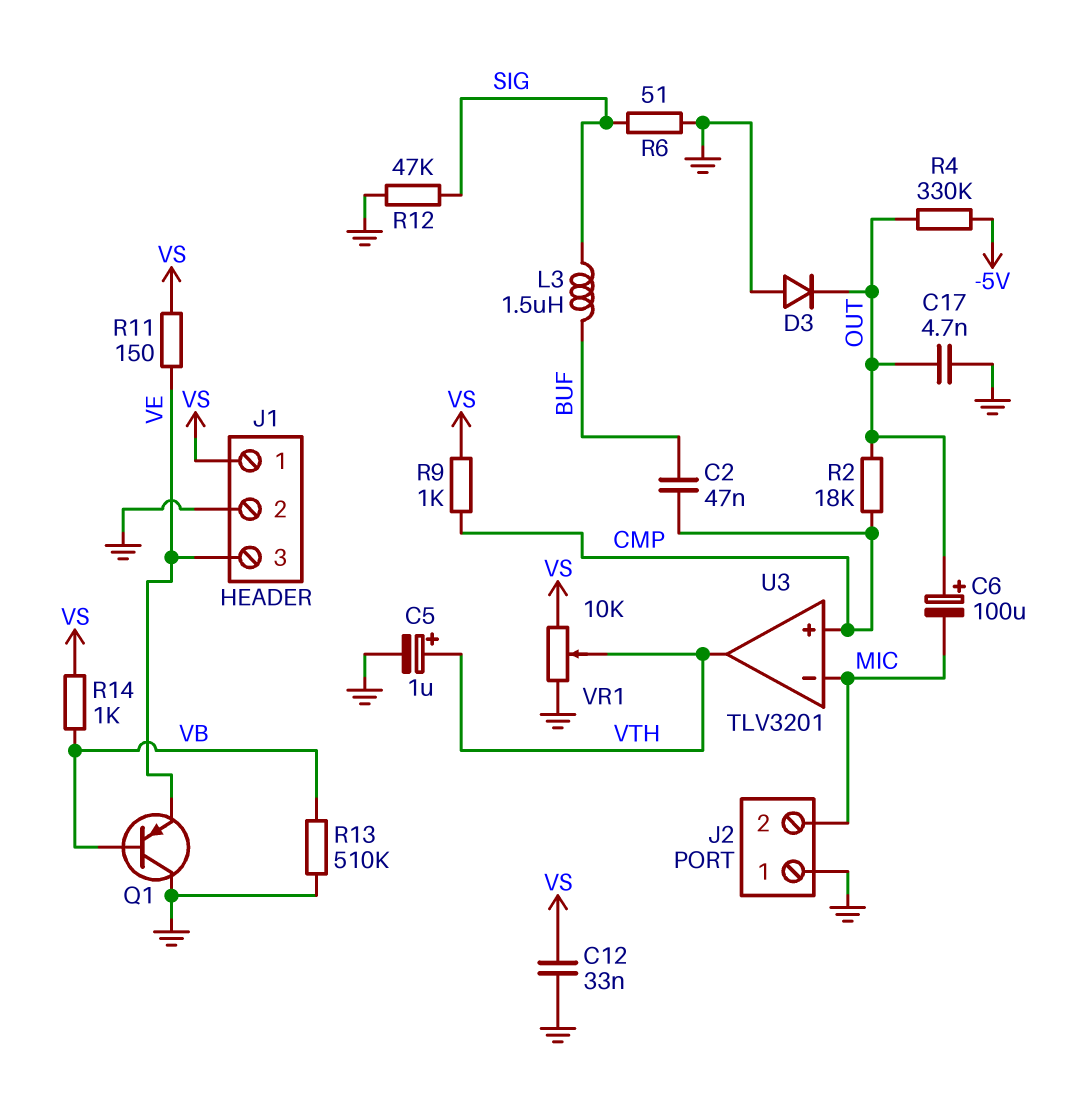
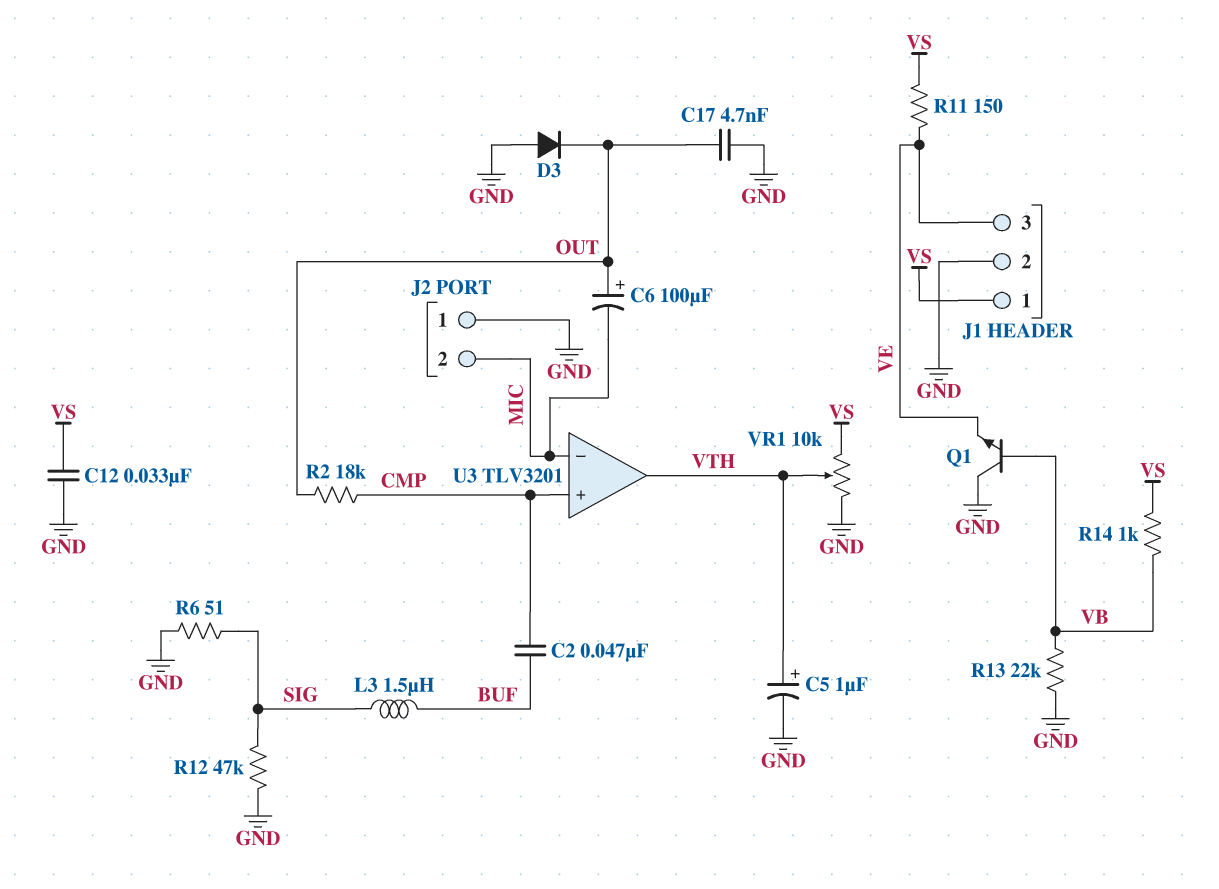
Q1: PNP (B VB, C GND, E VE) -> NPN (B VB, C GND, E VE)
R4: 330k (-5V, OUT) -> none
R9: 1k (CMP, VS) -> none
R13: 510k (GND, VB) -> 22k (GND, VB)

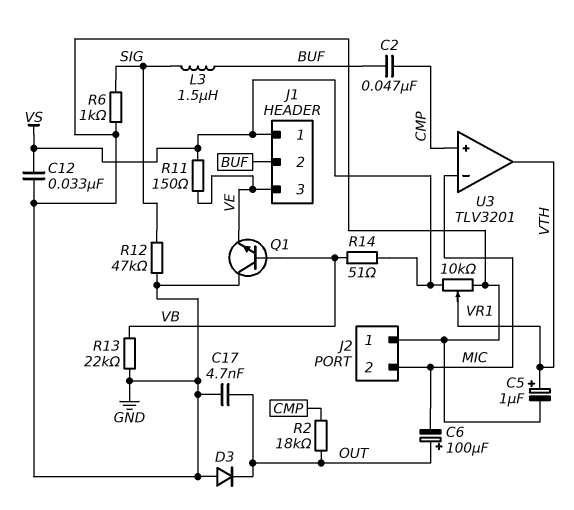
J1 pin 2: GND -> BUF
R6: 51 (GND, SIG) -> 1k (GND, SIG)
R14: 1k (VB, VS) -> 51 (VB, VS)

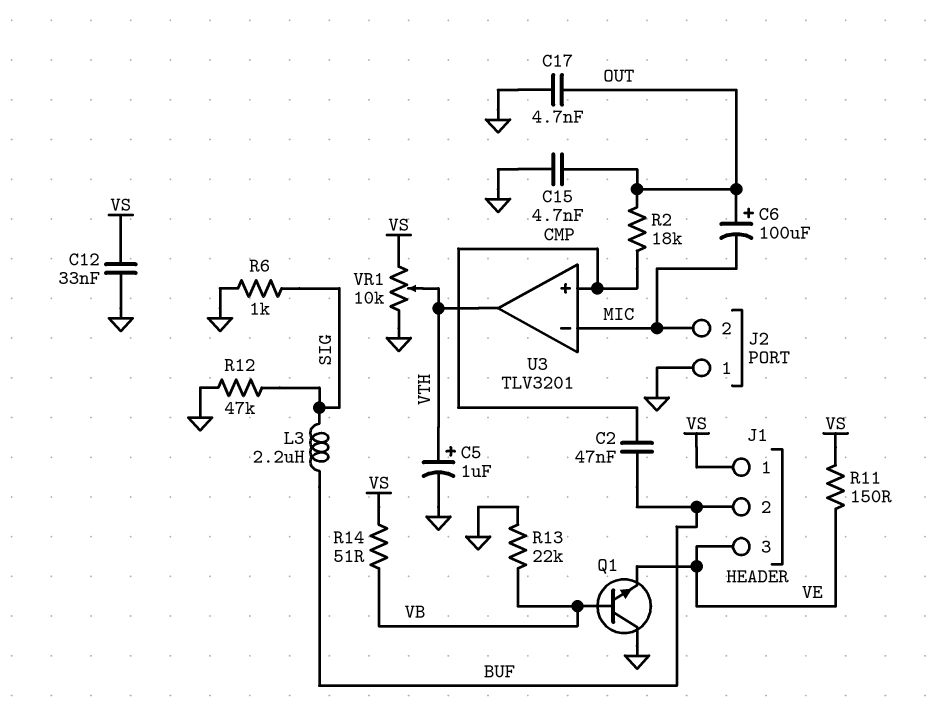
C15: none -> 4.7nF (GND, OUT)
D3: diode (A GND, K OUT) -> none
L3: 1.5uH (BUF, SIG) -> 2.2uH (BUF, SIG)

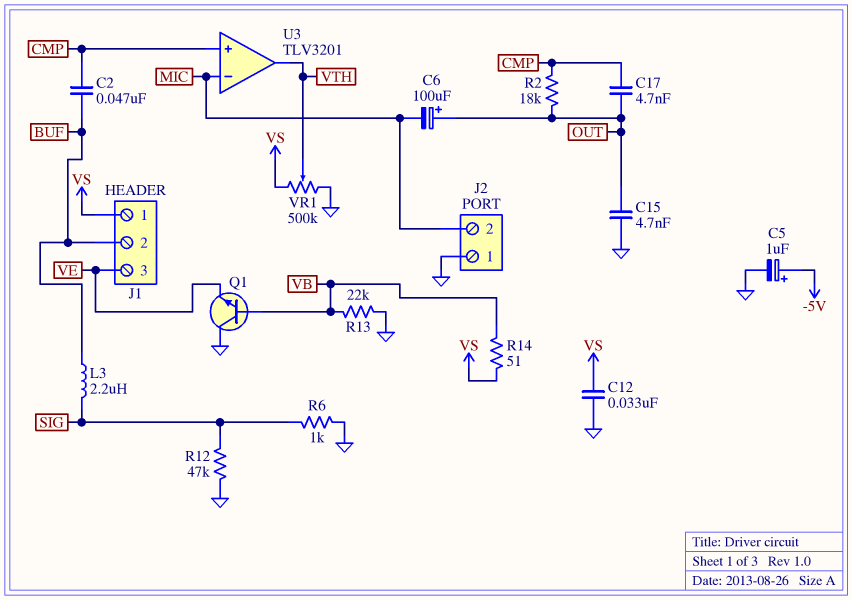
C5: 1uF (plus VTH, minus GND) -> 1uF (plus -5V, minus GND)
C17: 4.7nF (GND, OUT) -> 4.7nF (CMP, OUT)
R11: 150 (VE, VS) -> none
VR1: 10k (GND, VS, wiper VTH) -> 500k (GND, VS, wiper VTH)

